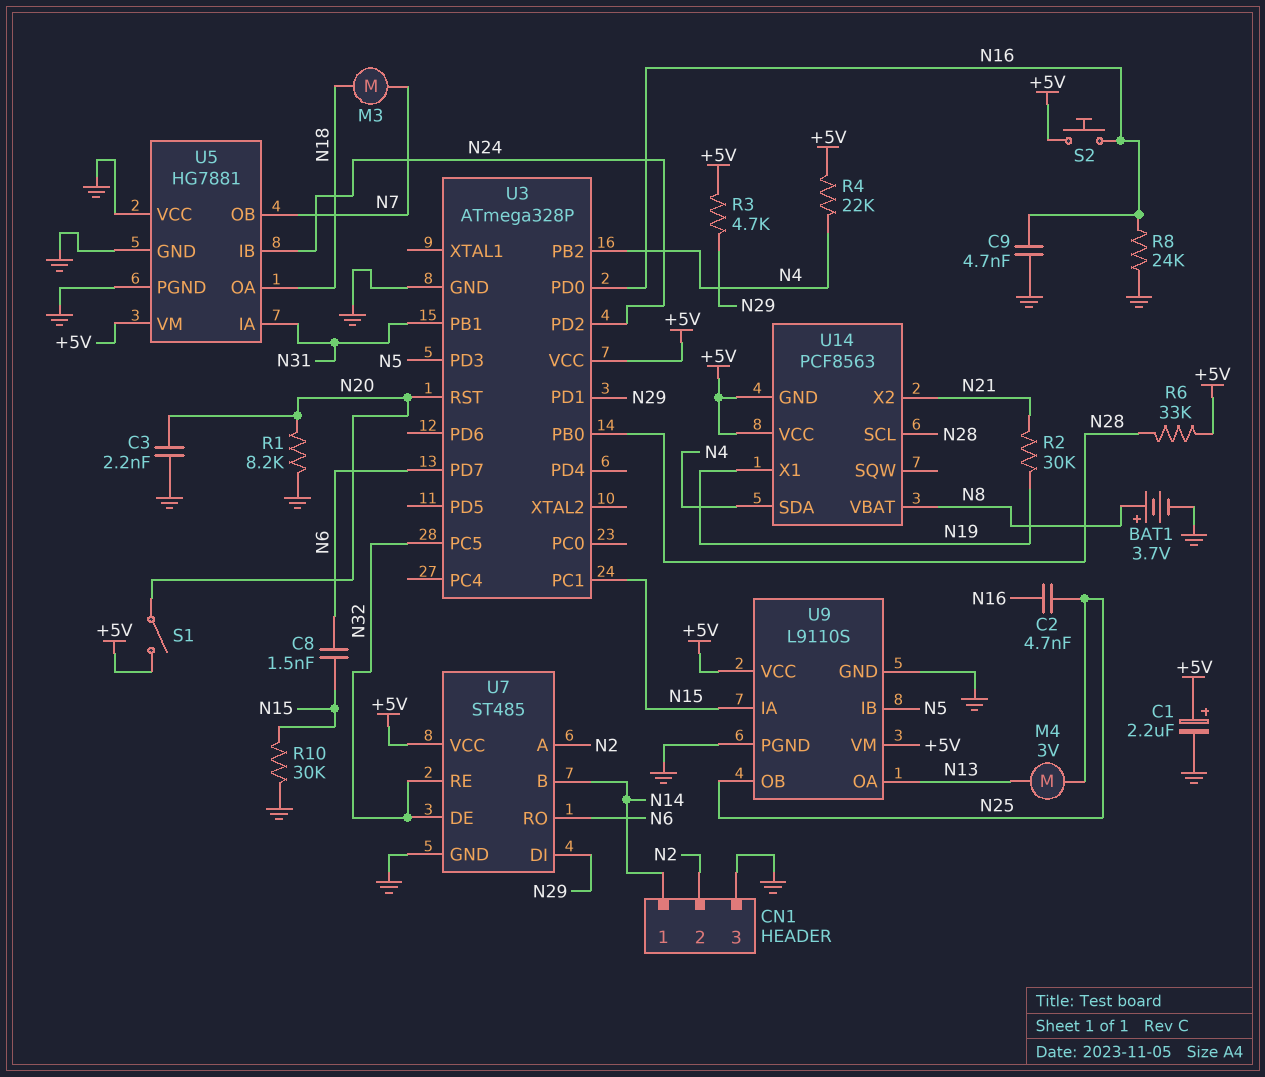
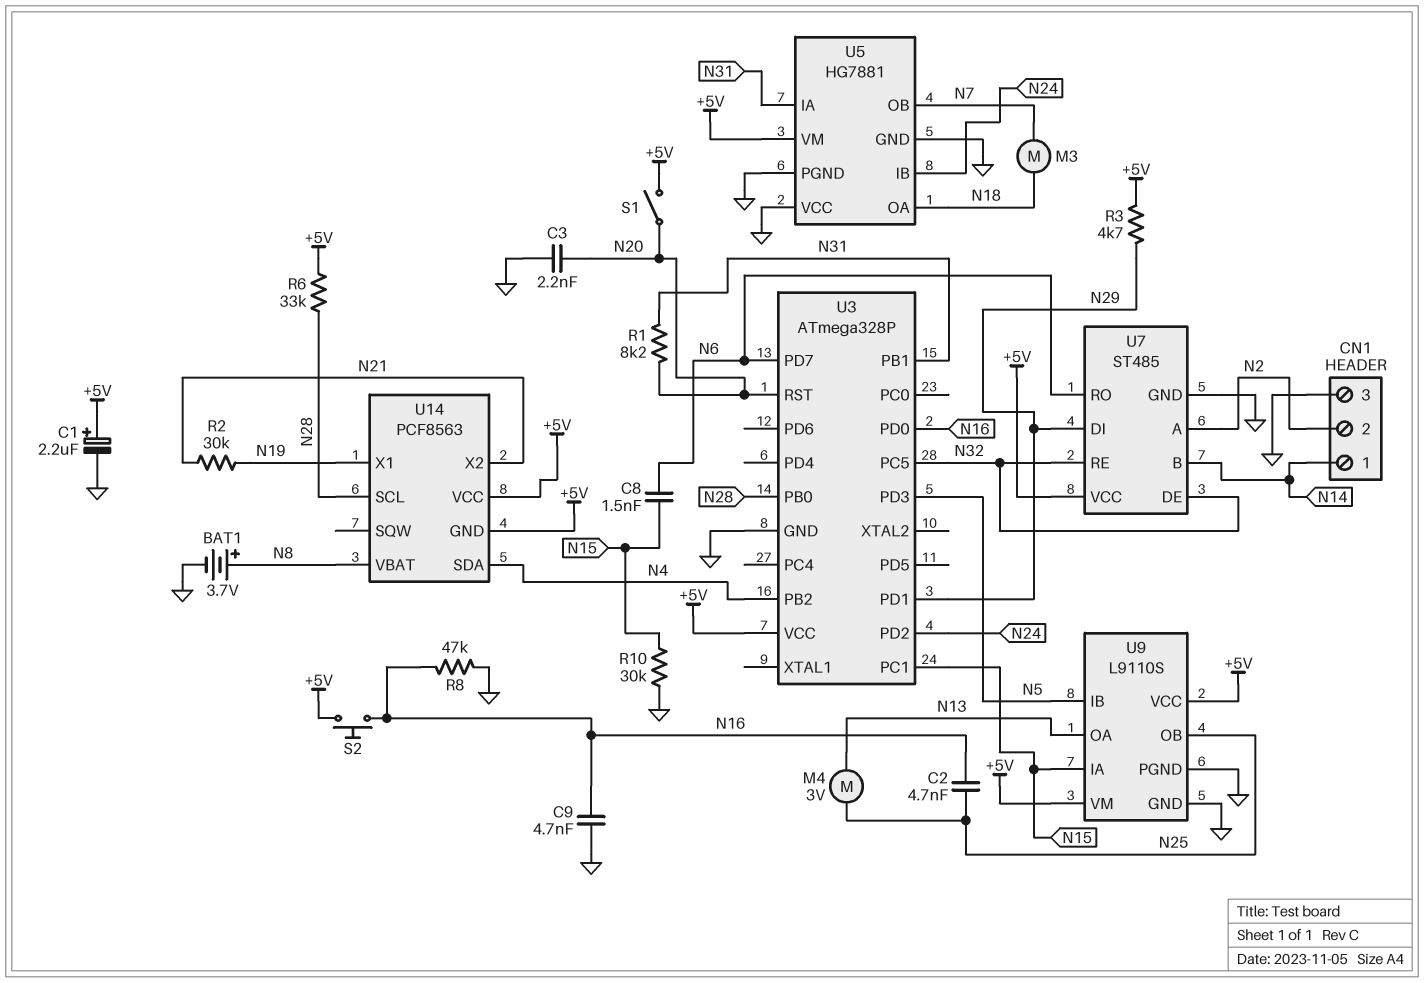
R1: 8.2k (GND, N20) -> 8.2k (N20, N31)
R4: 22k (+5V, N4) -> none
R8: 24k (GND, N16) -> 47k (GND, N16)

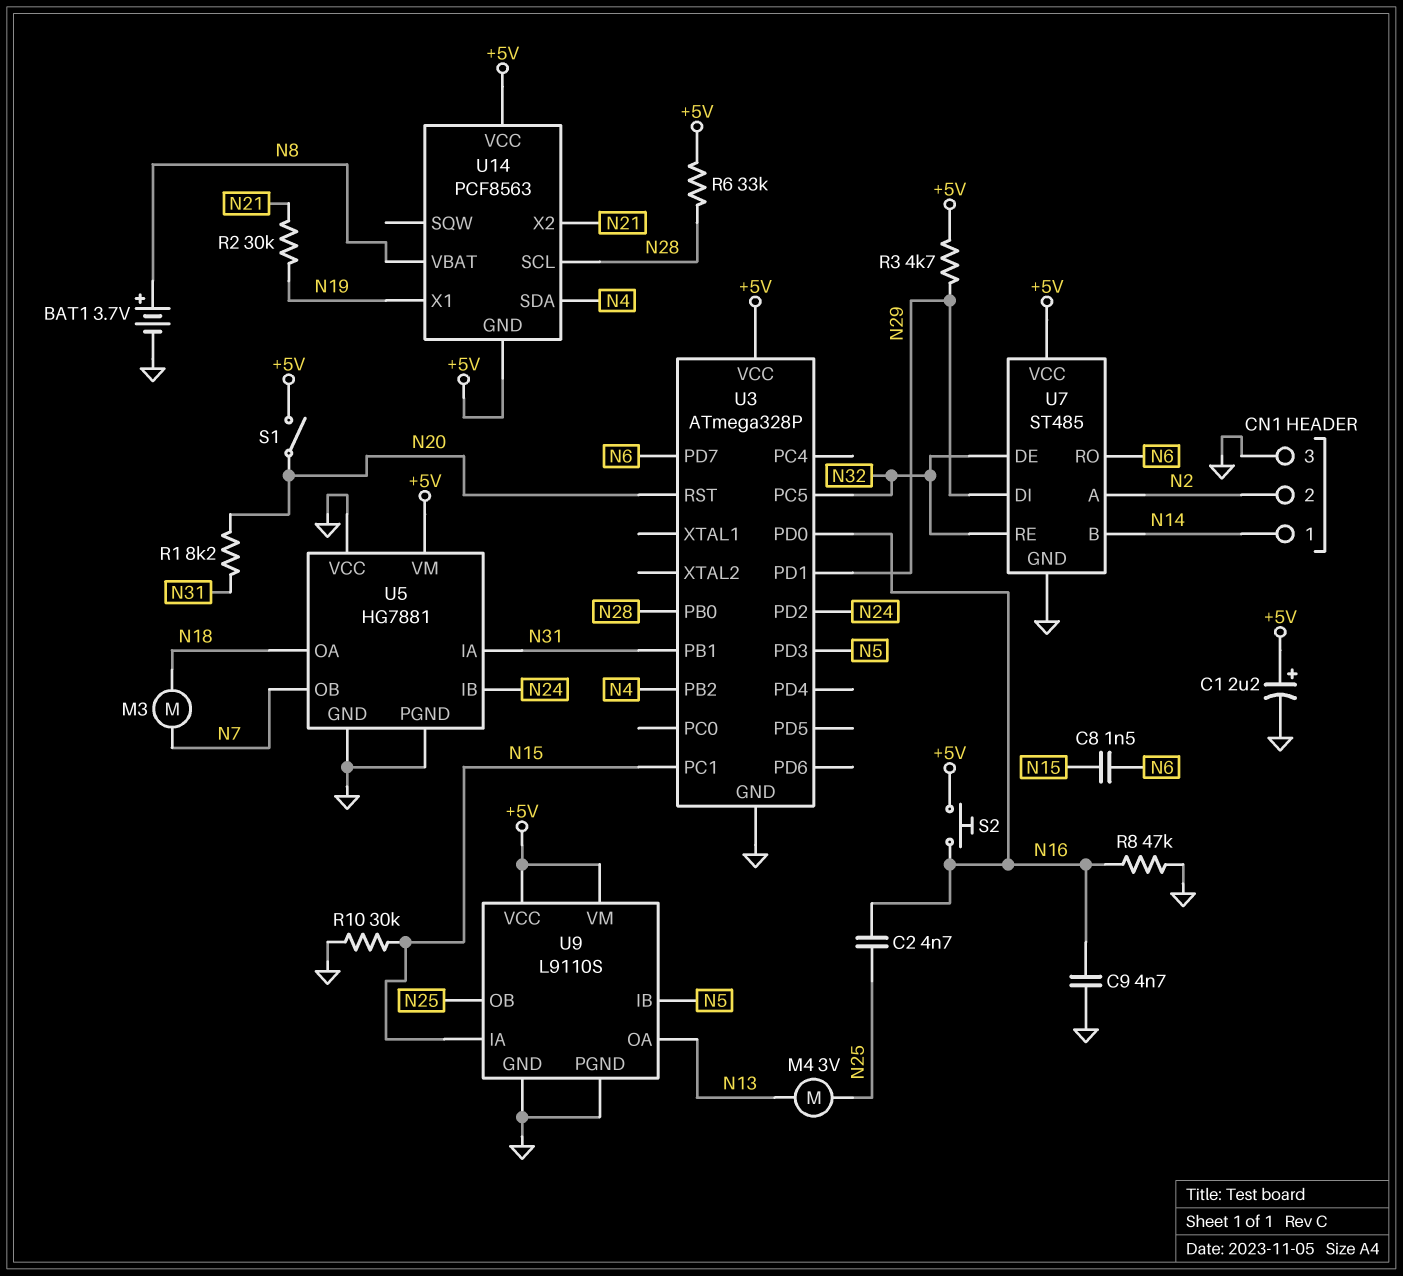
C3: 2.2nF (GND, N20) -> none

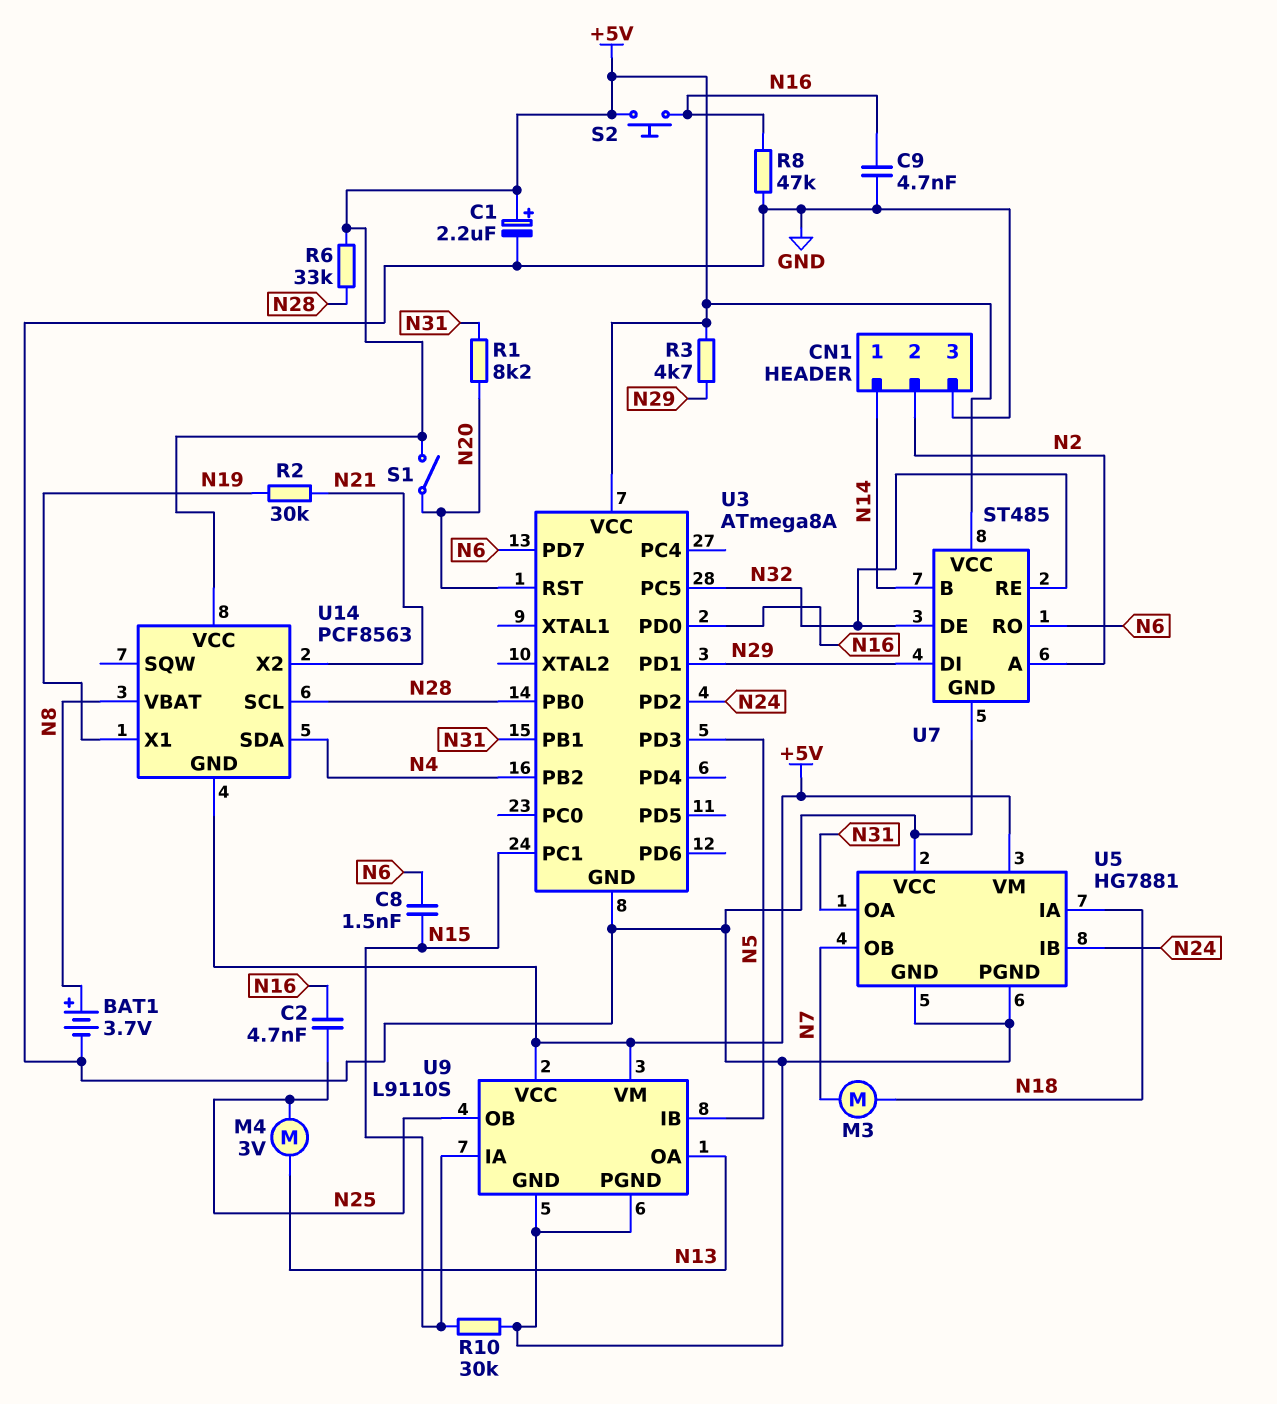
U3: ATmega328P -> ATmega8A
U5 pin IA: N31 -> N18
U5 pin OA: N18 -> N31

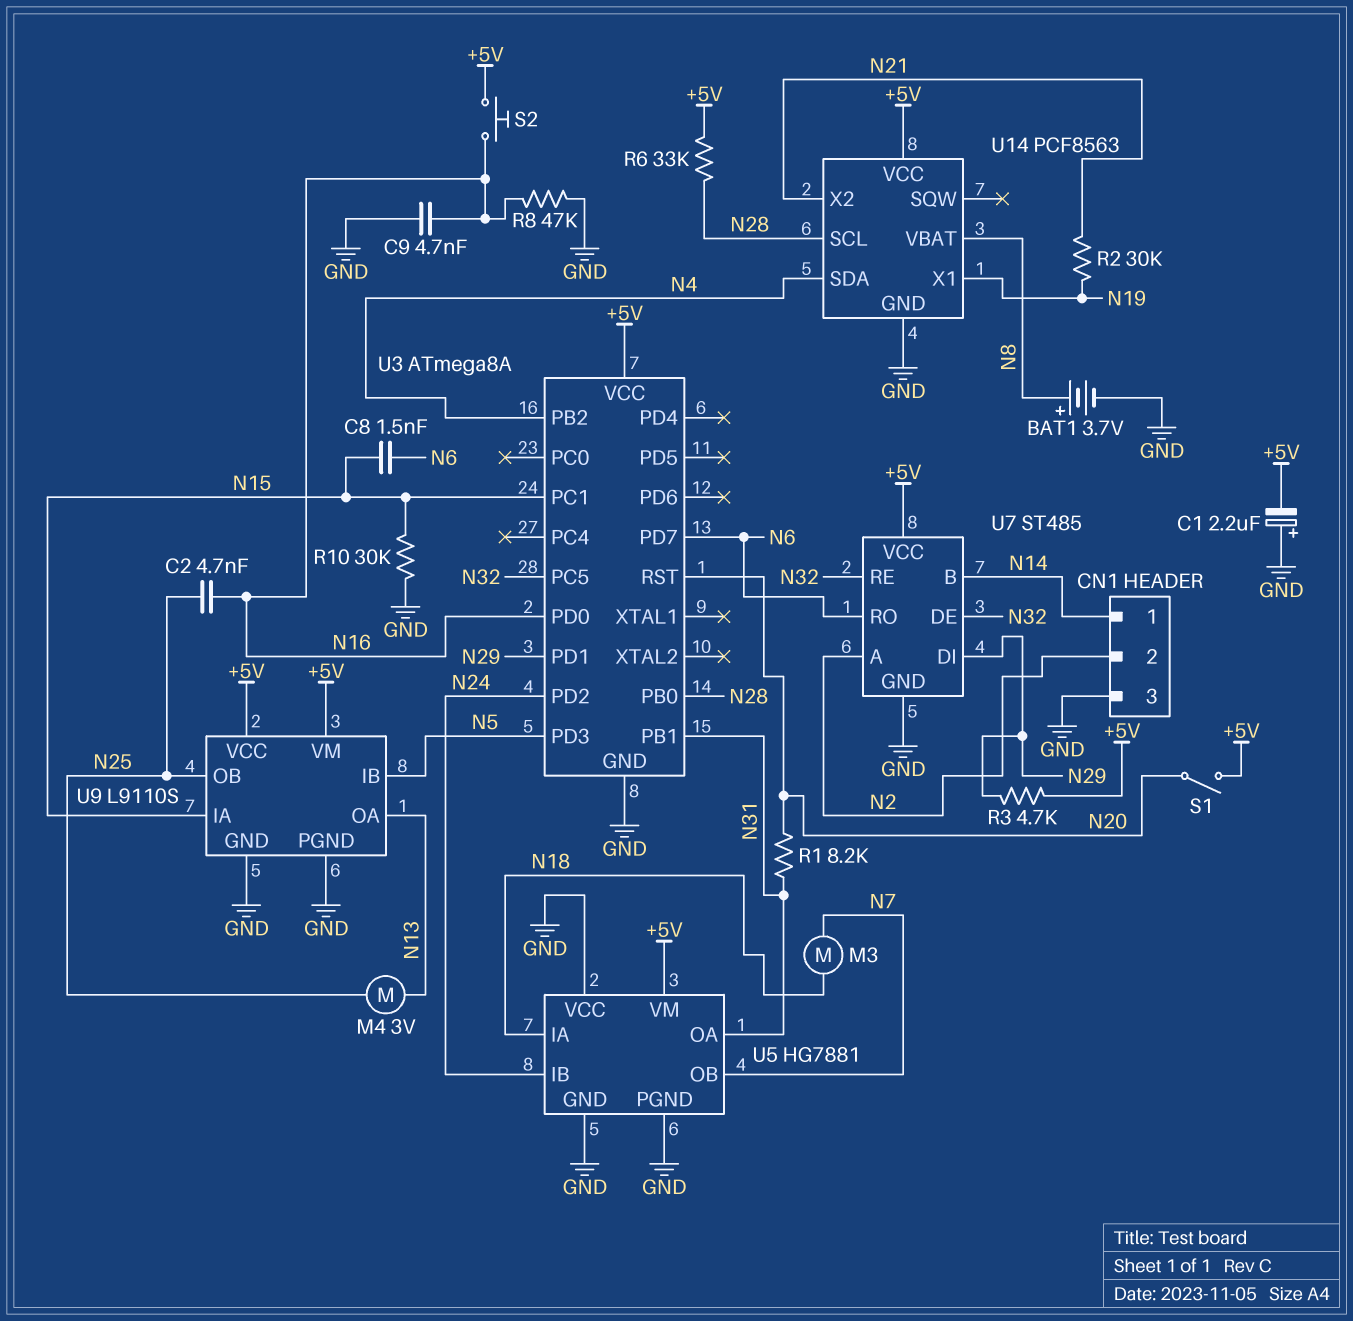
C1: 2.2uF (plus +5V, minus GND) -> 2.2uF (plus GND, minus +5V)
U14 pin GND: +5V -> GND

